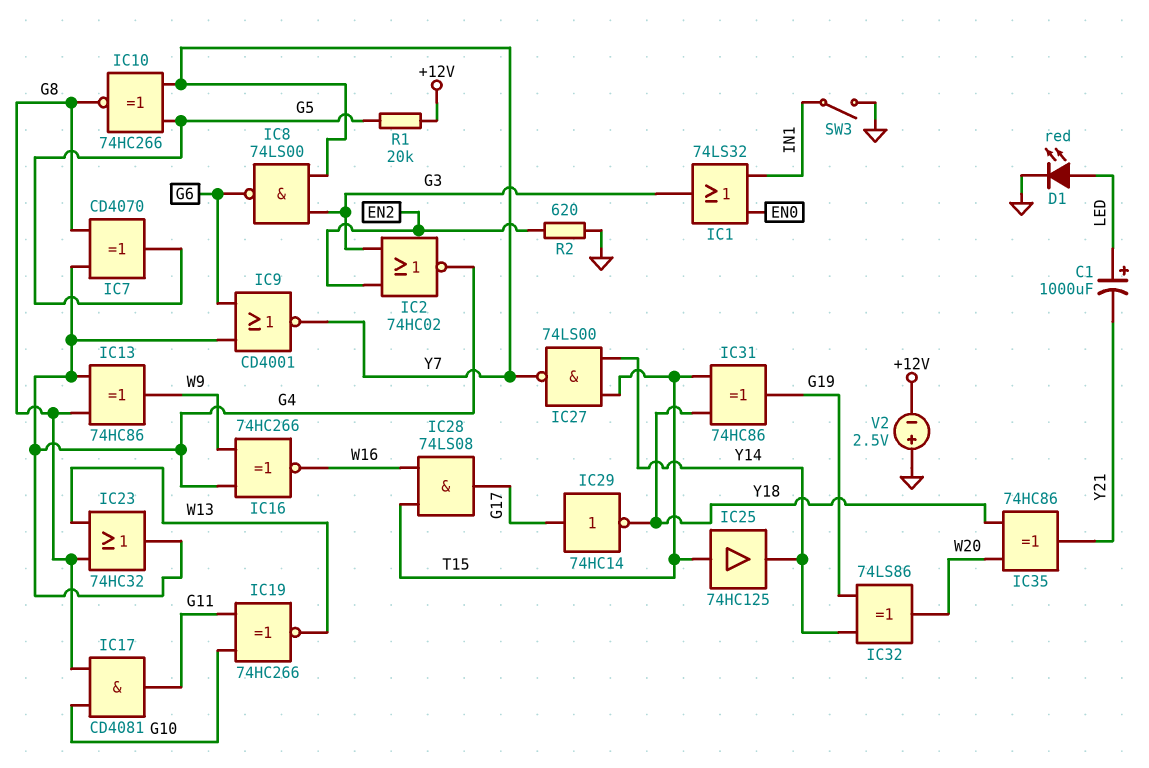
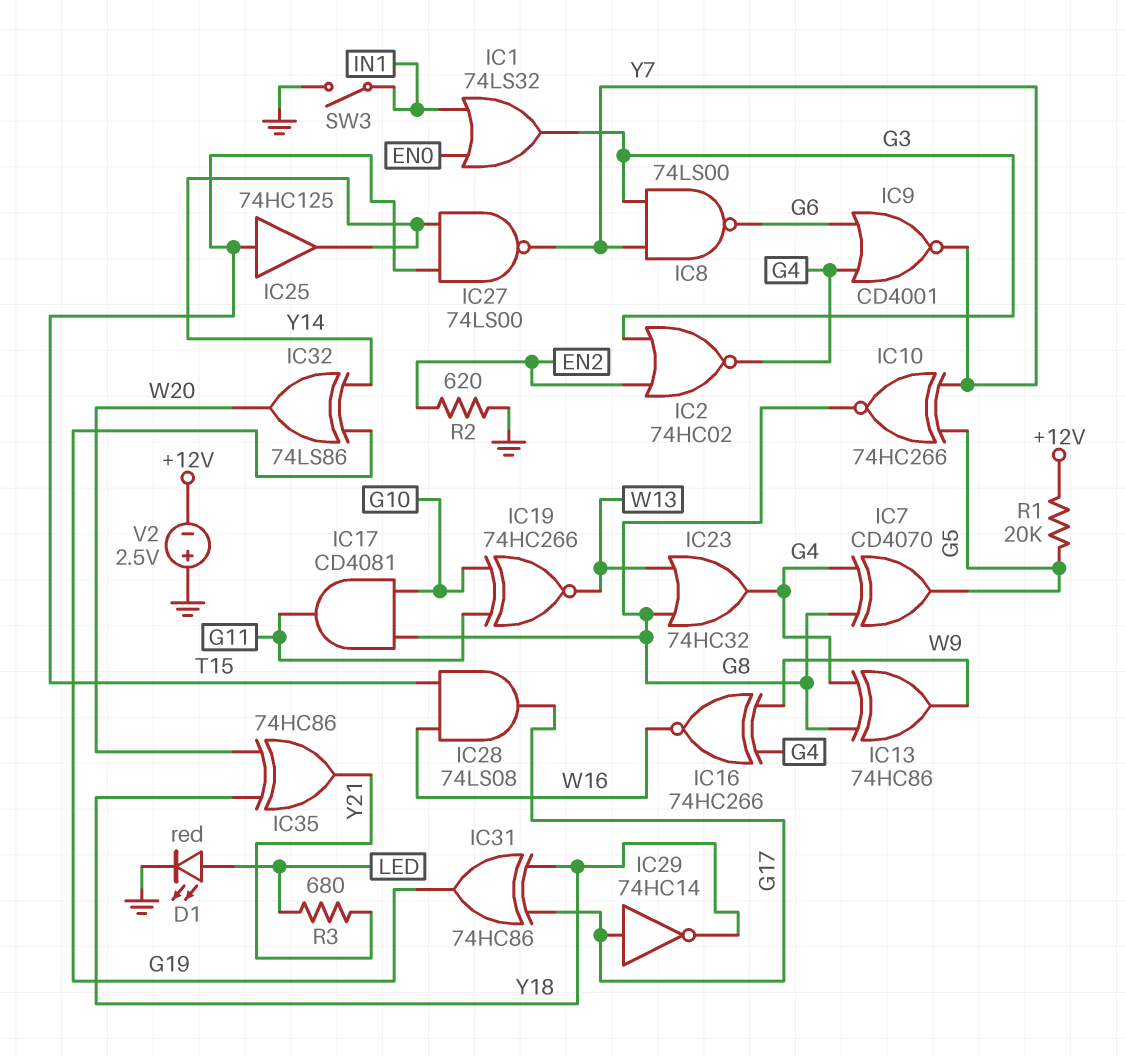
C1: 1000uF (plus LED, minus Y21) -> none
IC31: XOR 74HC86 (in T15, in Y18, out G19) -> XOR 74HC86 (in G17, in Y18, out G19)
R3: none -> 680 (LED, Y21)

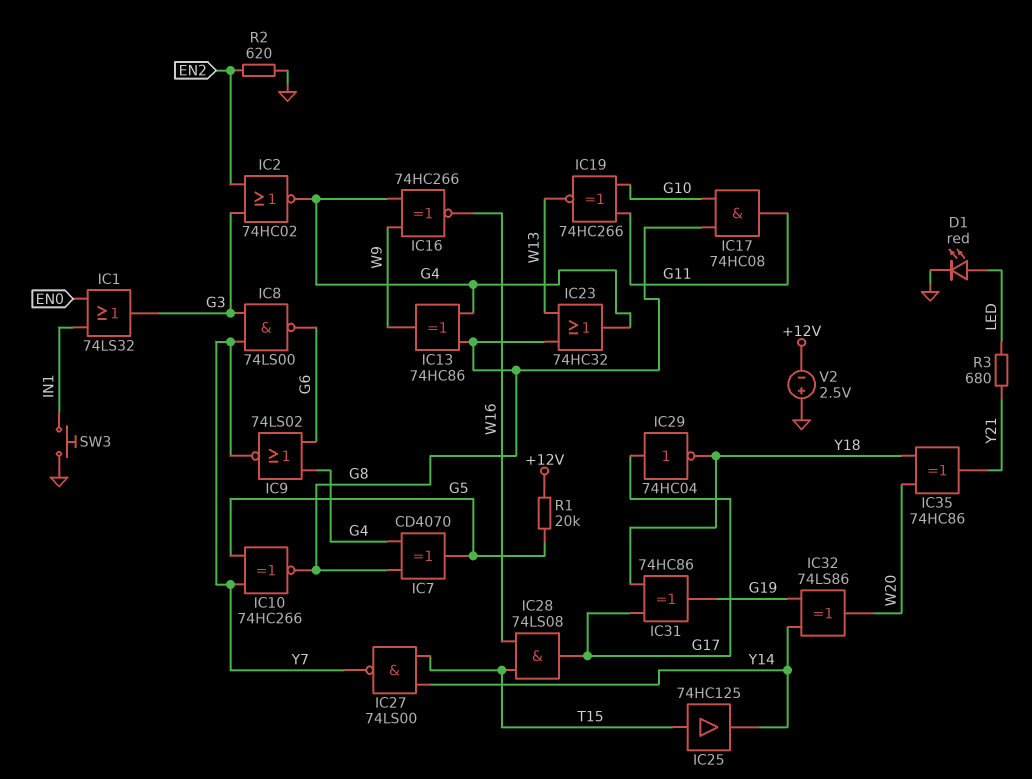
IC9: NOR CD4001 (in G4, in G6, out Y7) -> NOR 74LS02 (in G4, in G6, out Y7)
IC17: AND CD4081 (in G8, in G10, out G11) -> AND 74HC08 (in G8, in G10, out G11)
IC29: NOT 74HC14 (in G17, out Y18) -> NOT 74HC04 (in G17, out Y18)
SW3: switch (GND, IN1) -> button (GND, IN1)

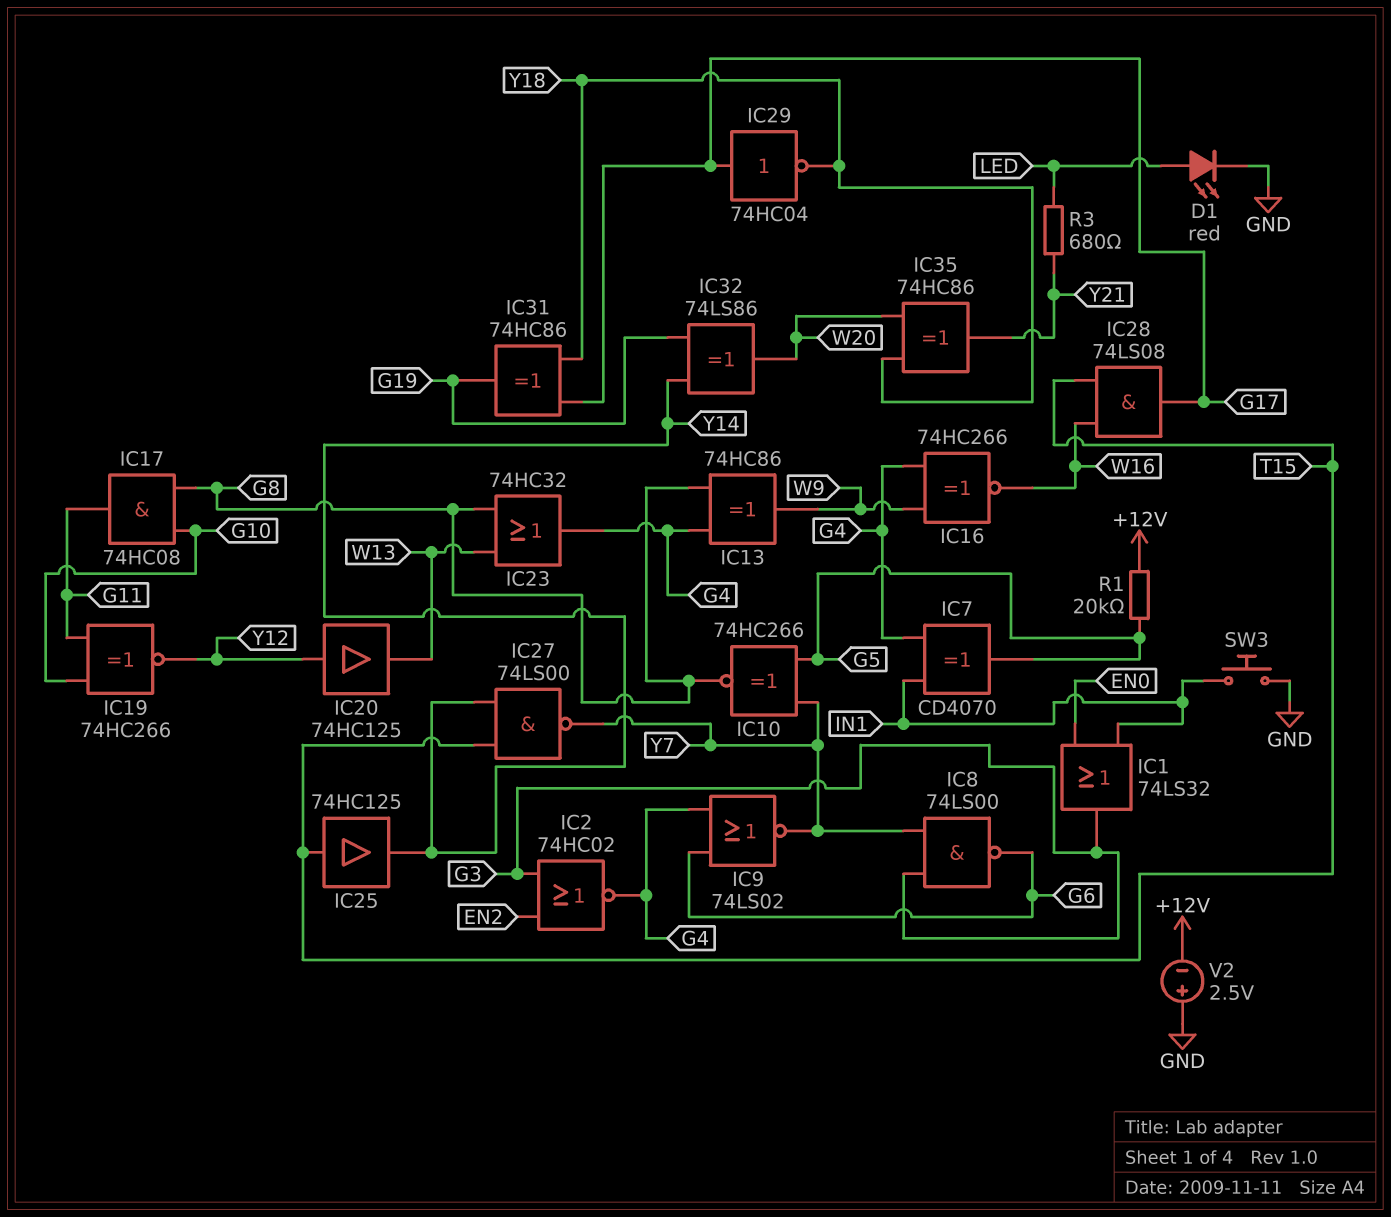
IC7: XOR CD4070 (in G4, in G8, out G5) -> XOR CD4070 (in G4, in IN1, out G5)
IC19: XNOR 74HC266 (in G10, in G11, out W13) -> XNOR 74HC266 (in G10, in G11, out Y12)
IC20: none -> buffer 74HC125 (in Y12, out W13)
R2: 620 (EN2, GND) -> none

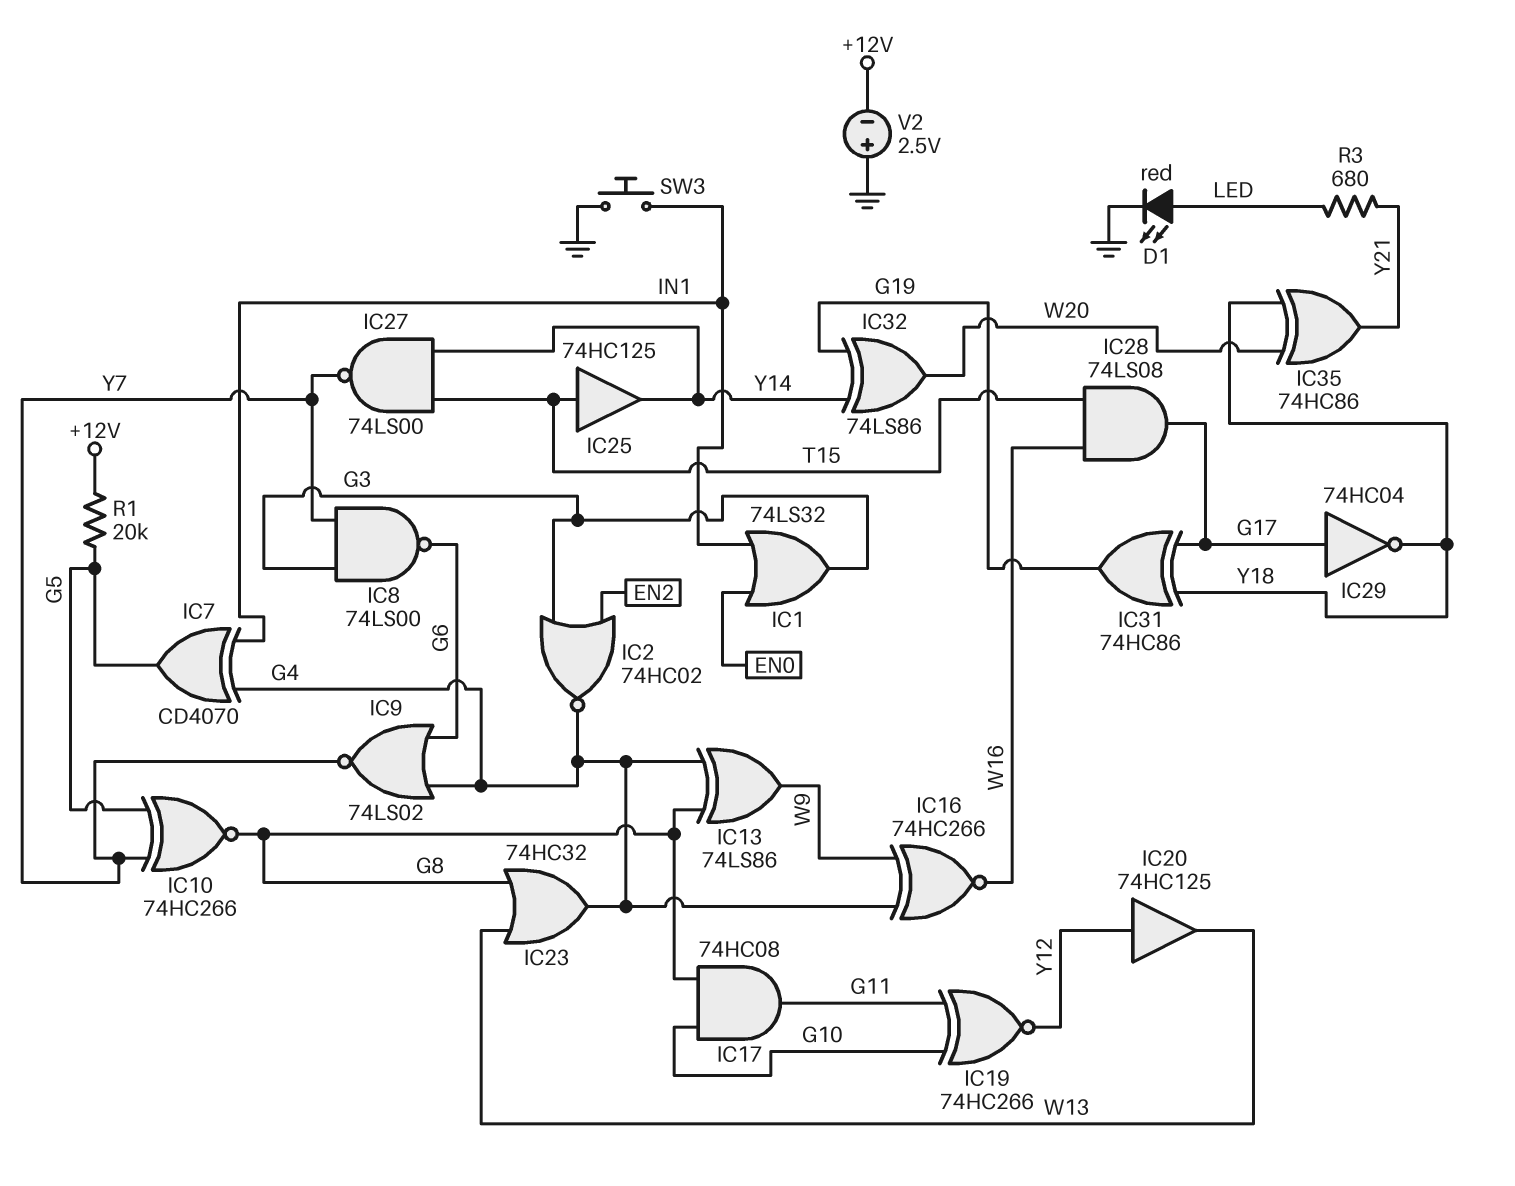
IC13: XOR 74HC86 (in G4, in G8, out W9) -> XOR 74LS86 (in G4, in G8, out W9)

